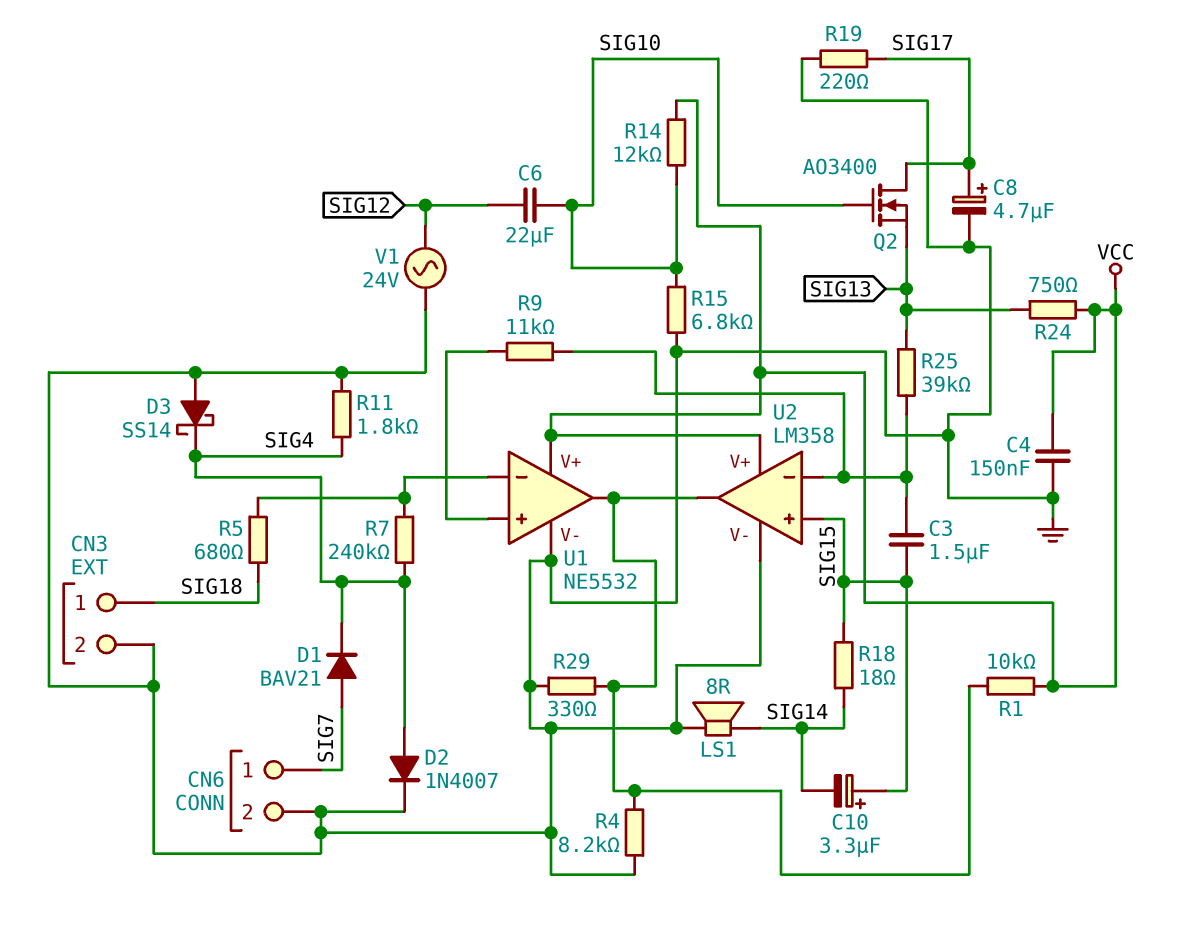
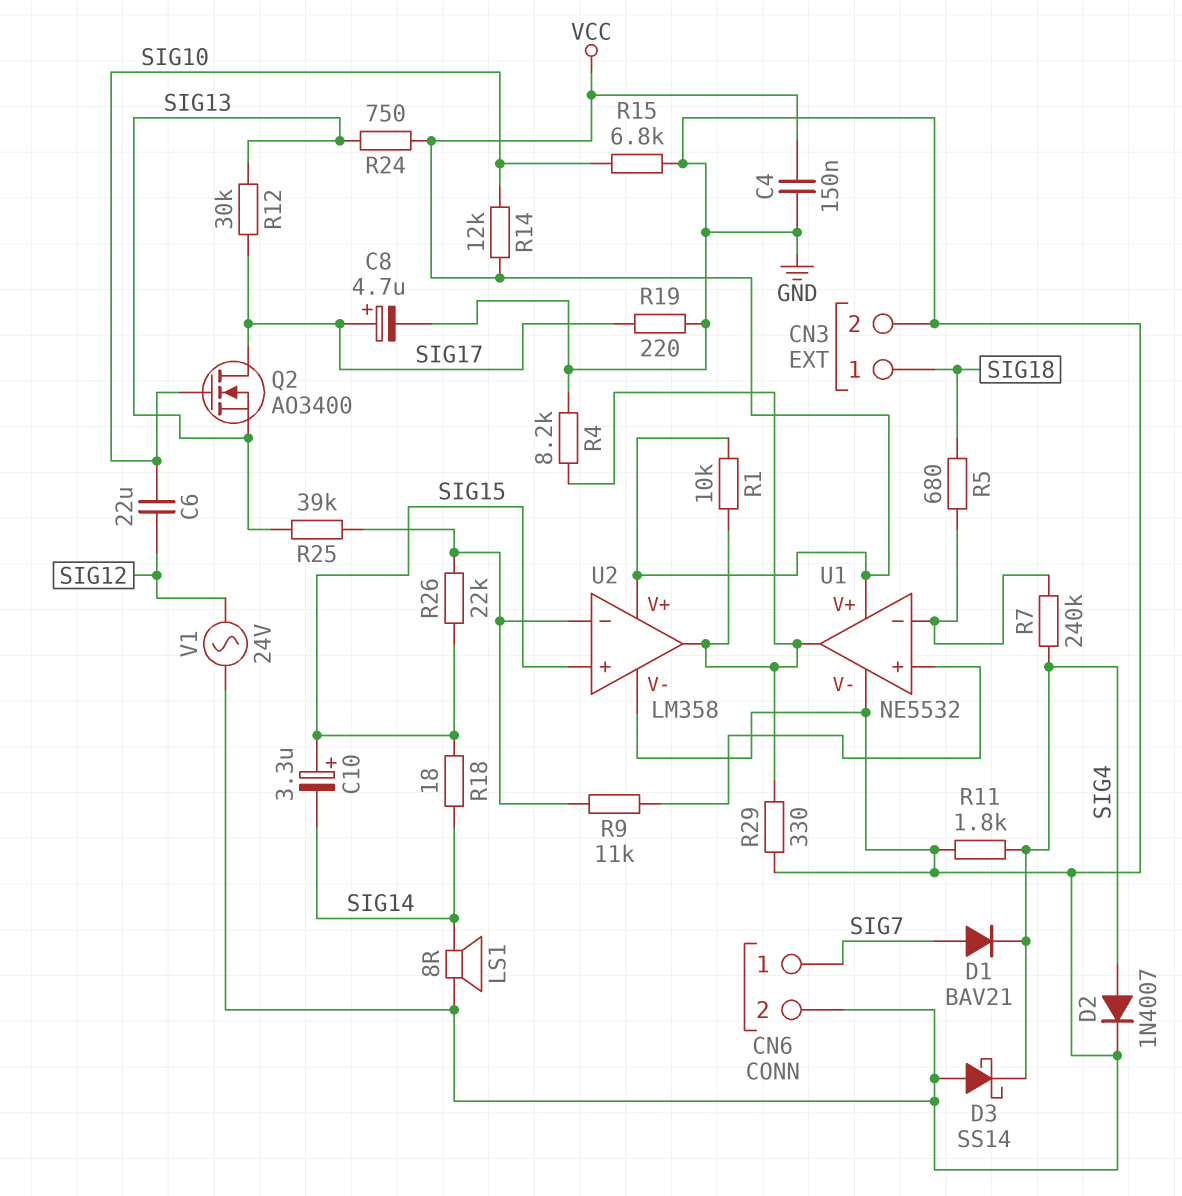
C3: 1.5uF (SIG15, U2/in-) -> none
R12: none -> 30k (SIG13, SIG17)
R26: none -> 22k (SIG15, U2/in-)

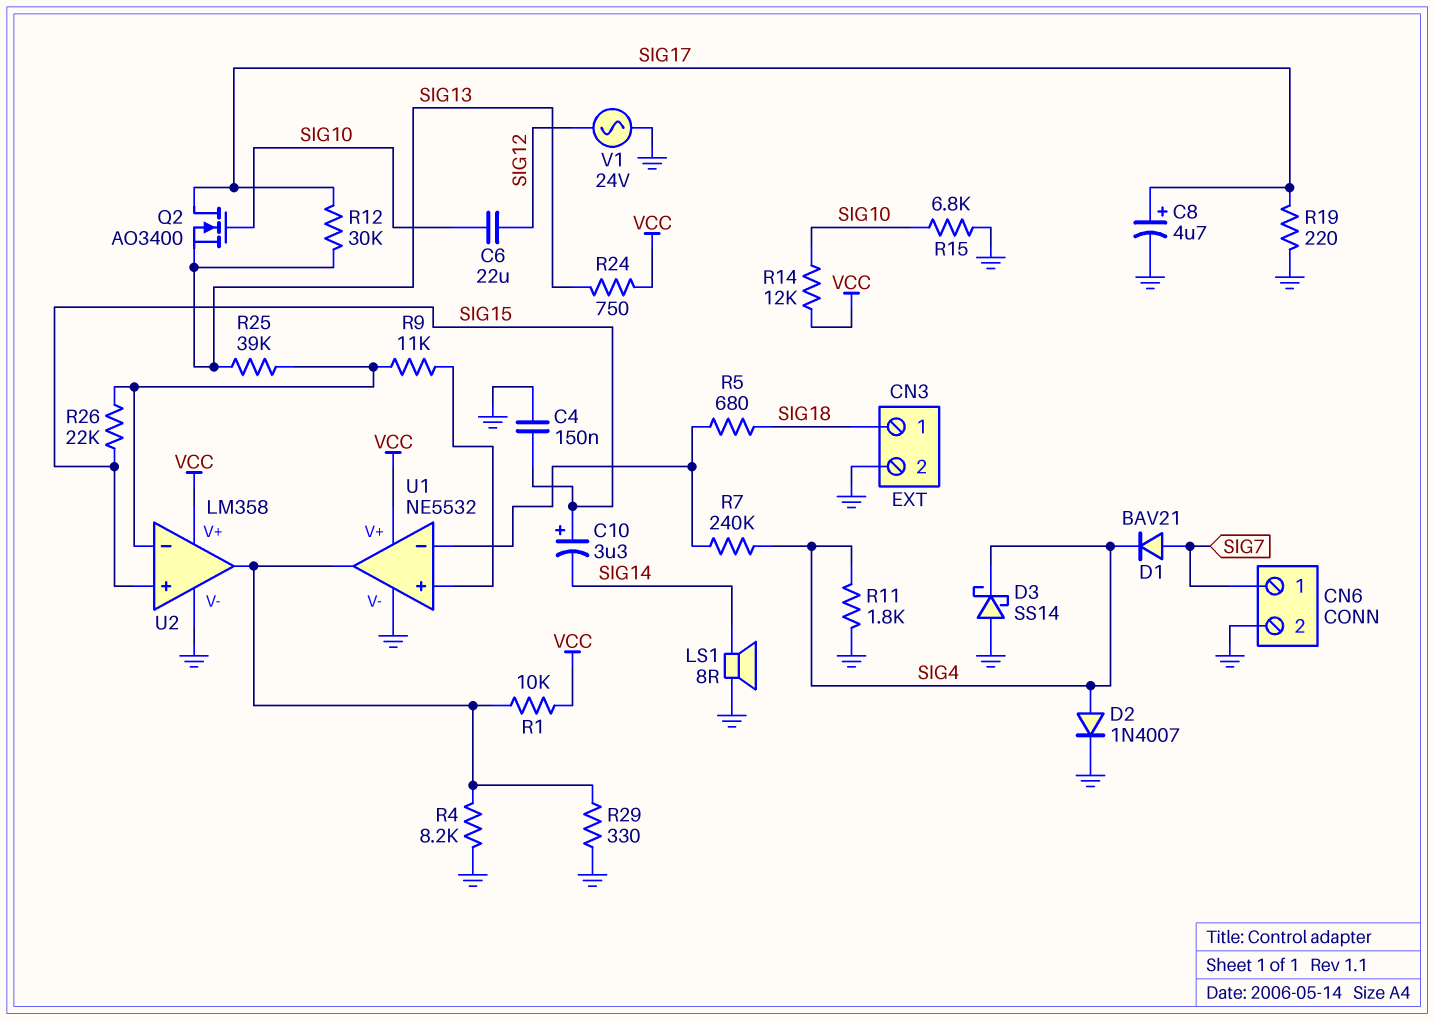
C4: 150nF (GND, VCC) -> 150nF (GND, SIG15)
R18: 18 (SIG14, SIG15) -> none

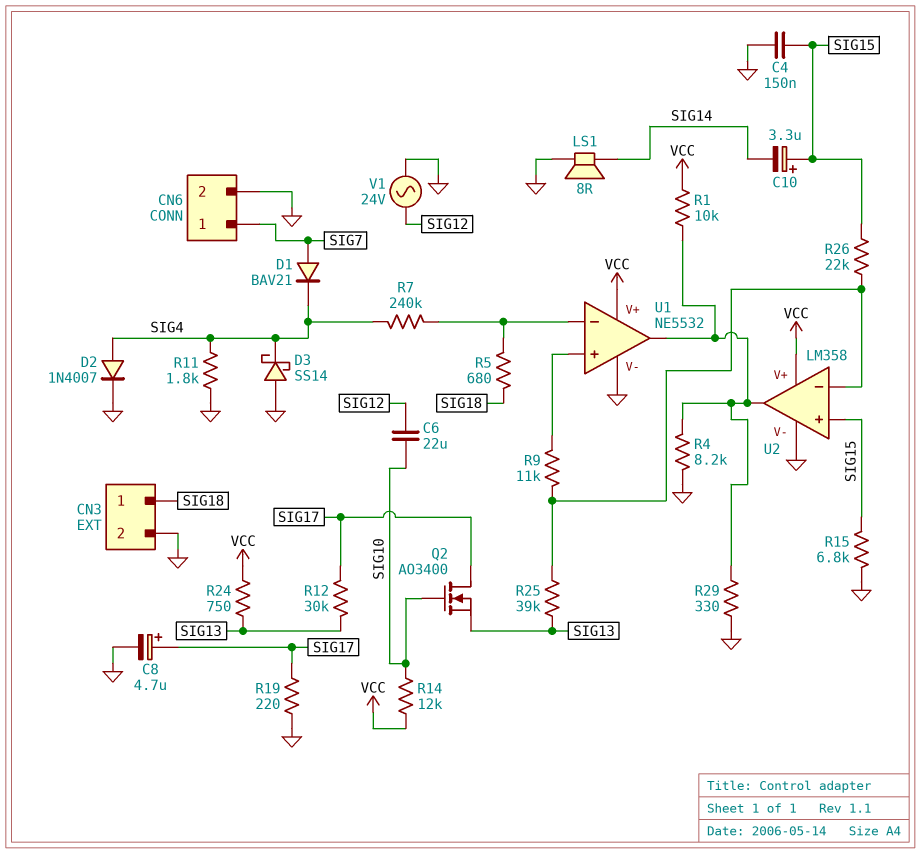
R15: 6.8k (GND, SIG10) -> 6.8k (GND, SIG15)

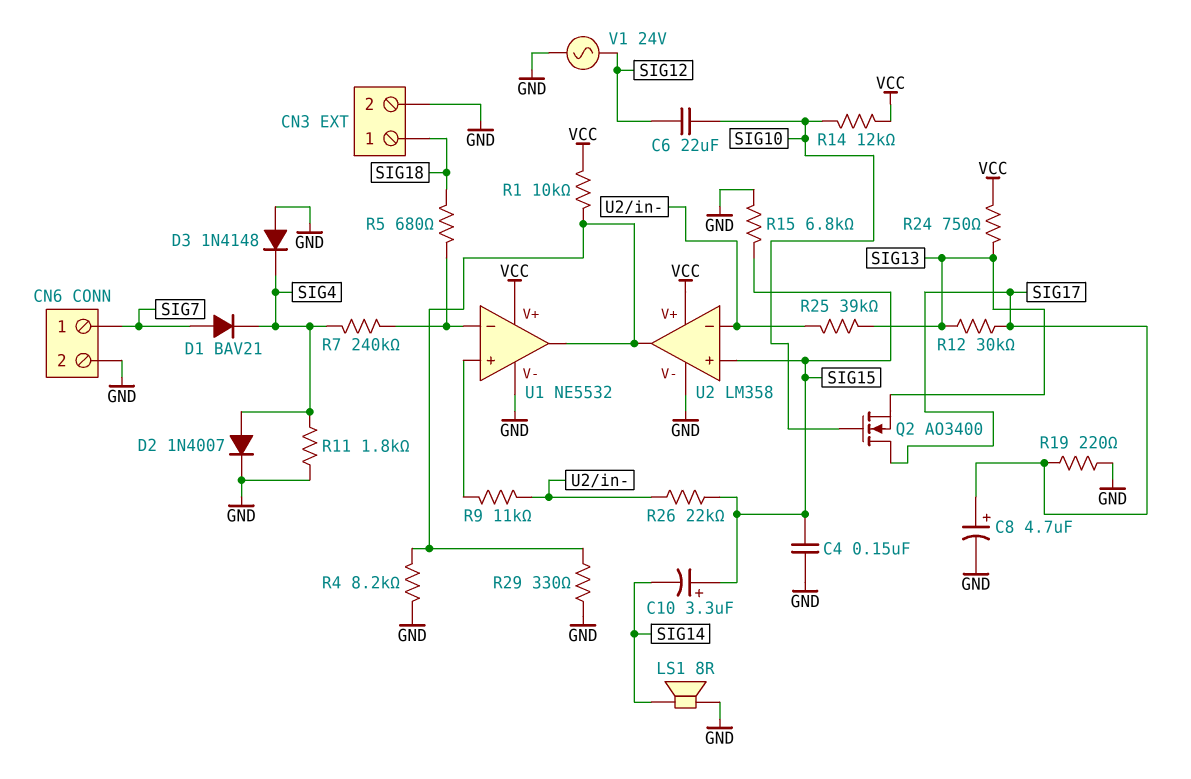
D3: schottky SS14 (A GND, K SIG4) -> diode 1N4148 (A GND, K SIG4)

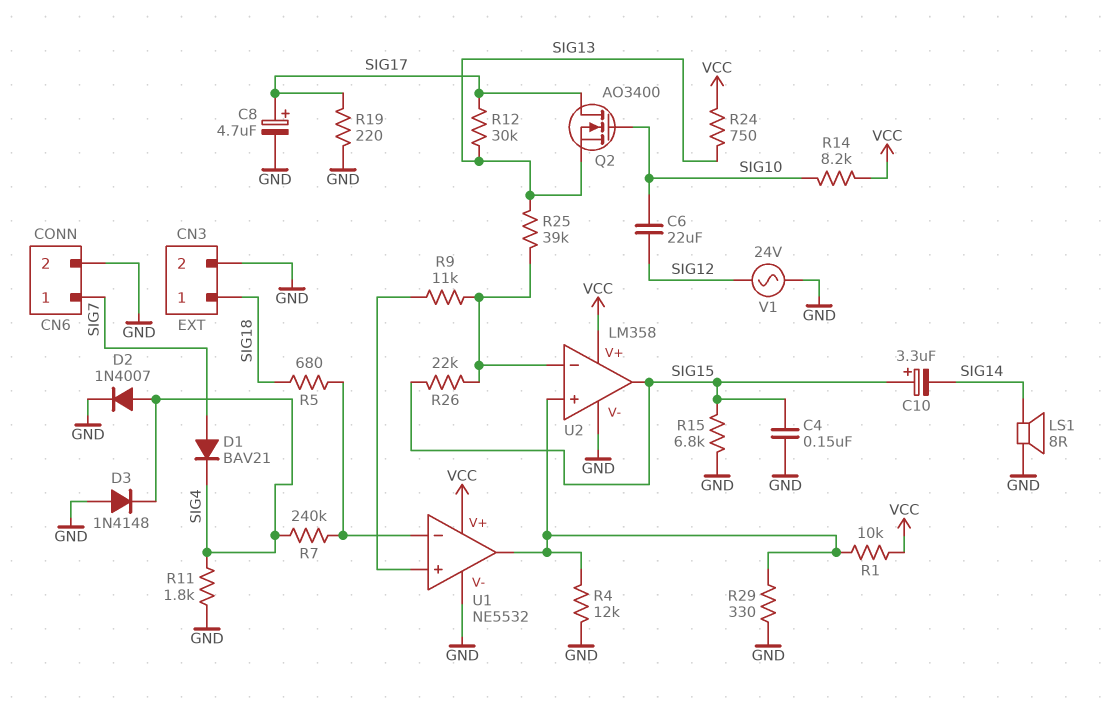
R4: 8.2k (GND, U1/out) -> 12k (GND, U1/out)
R14: 12k (SIG10, VCC) -> 8.2k (SIG10, VCC)
U2 pin in+: SIG15 -> U1/out
U2 pin out: U1/out -> SIG15

